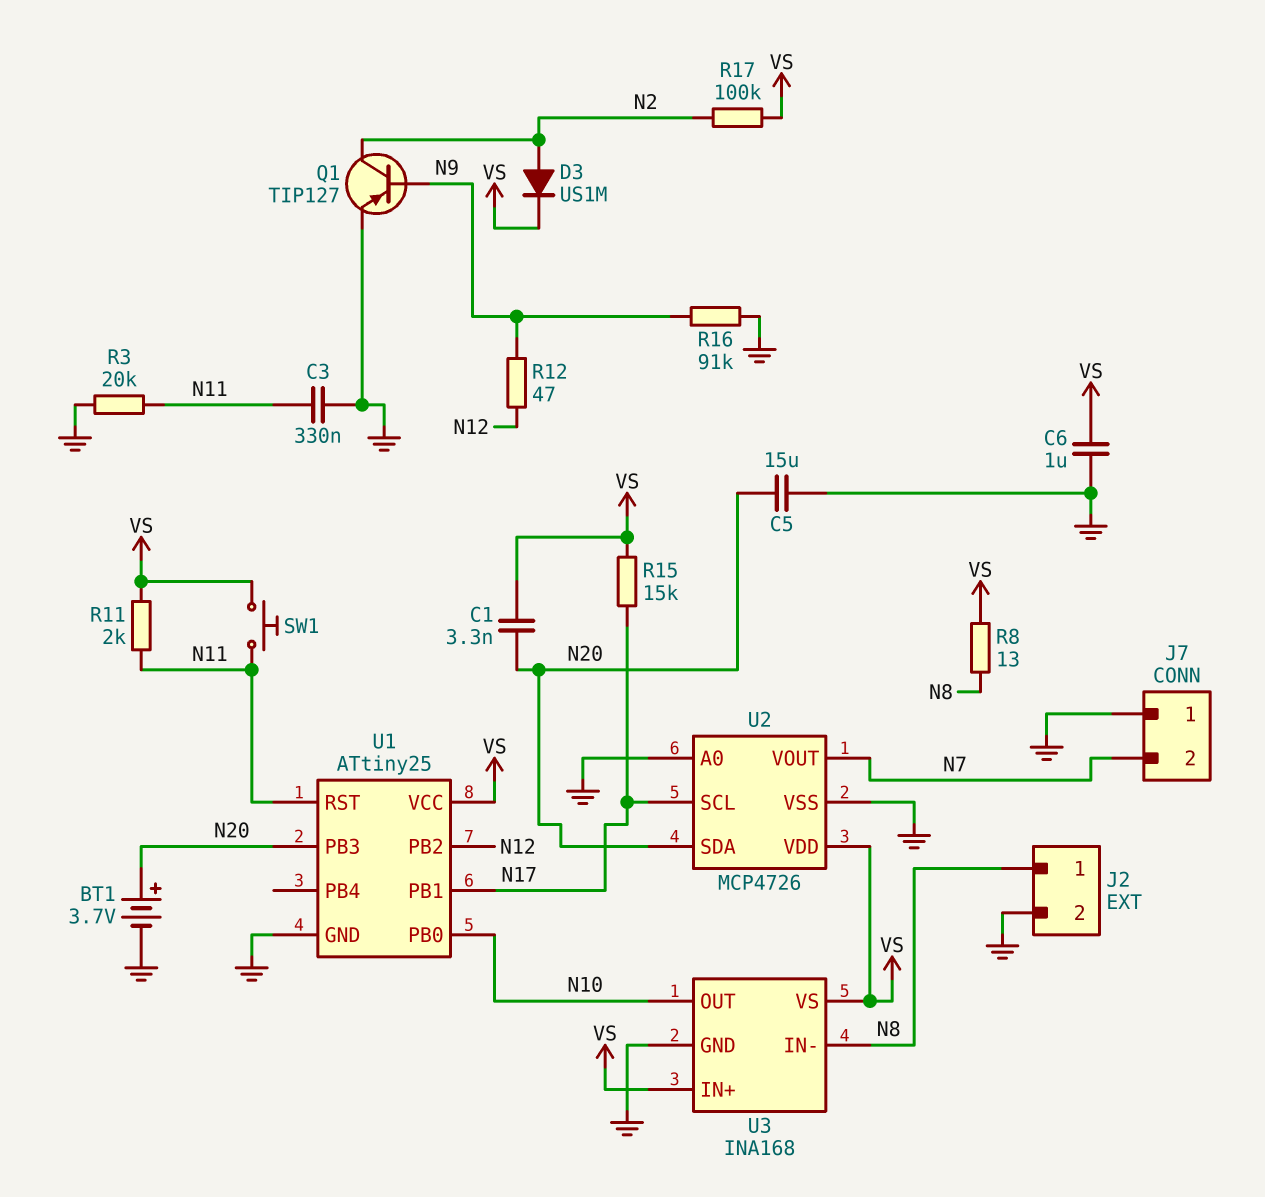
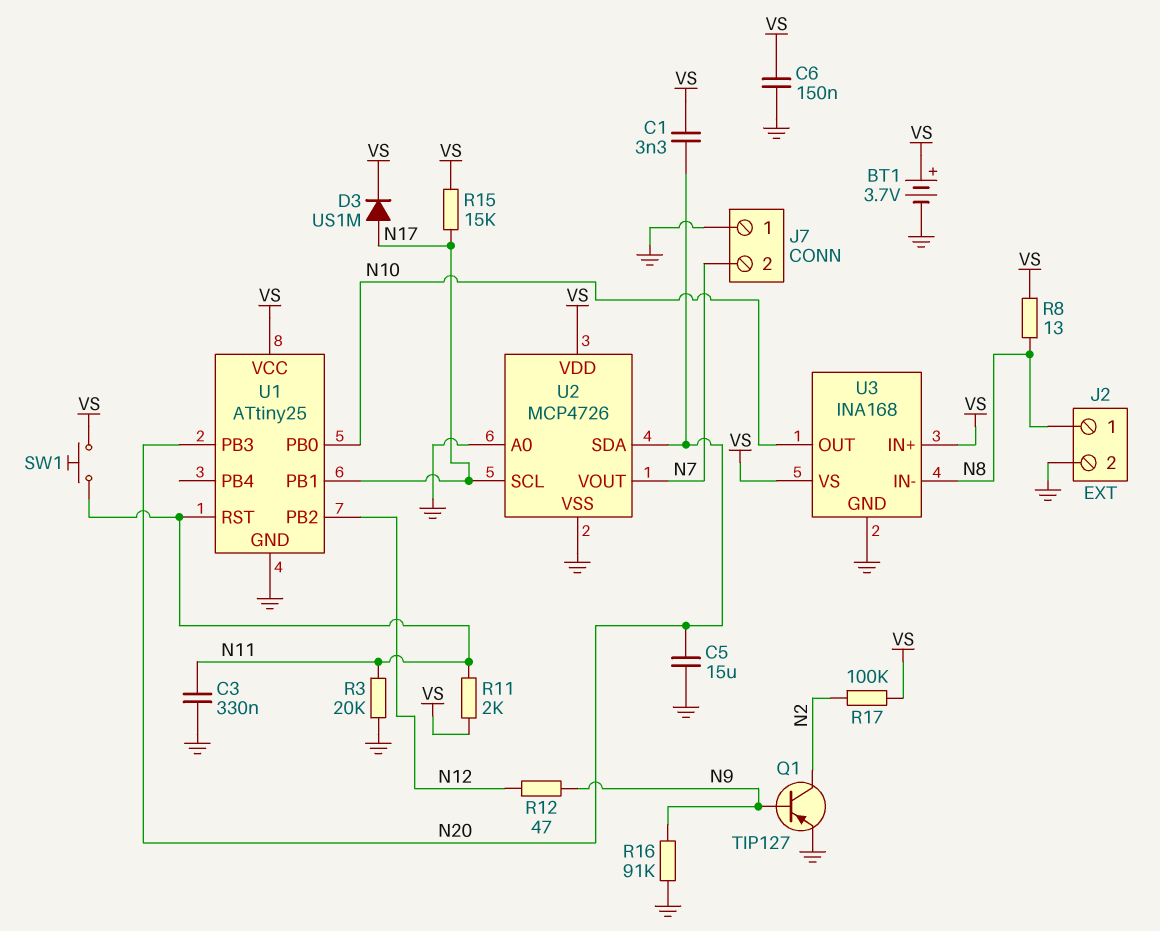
BT1: 3.7V (plus N20, minus GND) -> 3.7V (plus VS, minus GND)
C6: 1uF (GND, VS) -> 150nF (GND, VS)
D3: diode US1M (A N2, K VS) -> diode US1M (A N17, K VS)

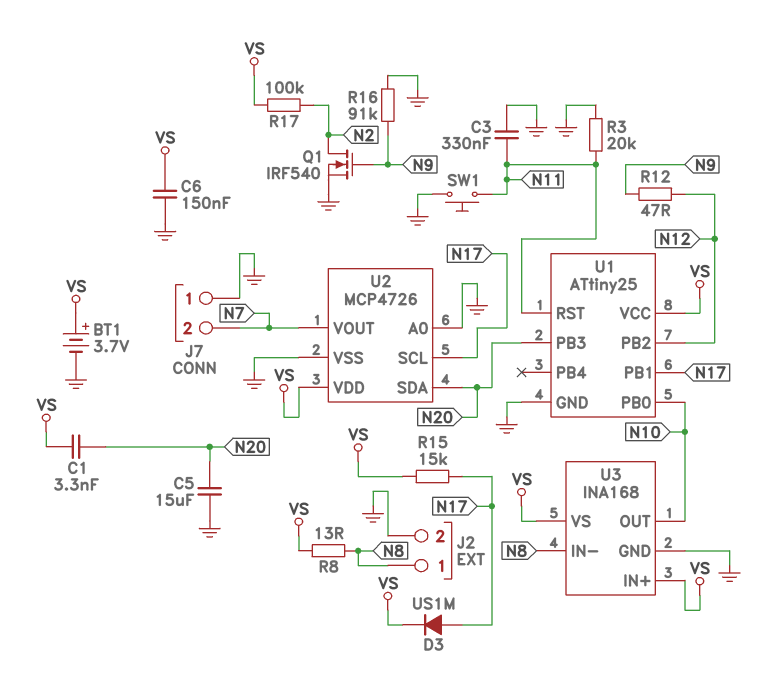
Q1: PNP TIP127 (B N9, C N2, E GND) -> NMOS IRF540 (G N9, D N2, S GND)
R11: 2k (N11, VS) -> none
SW1: button (N11, VS) -> button (GND, N11)

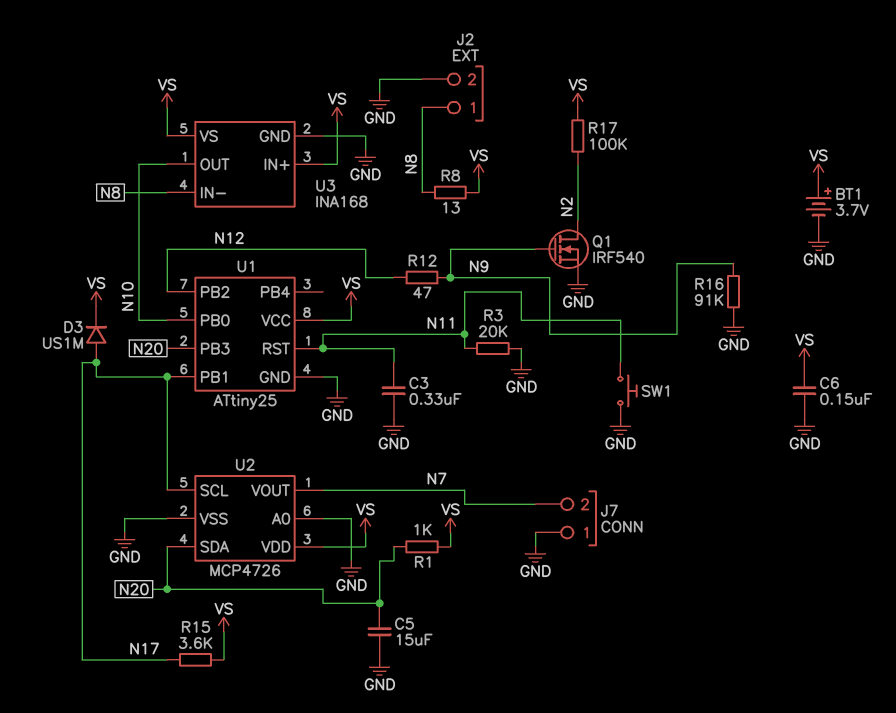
C1: 3.3nF (N20, VS) -> none
R1: none -> 1k (N20, VS)
R15: 15k (N17, VS) -> 3.6k (N17, VS)

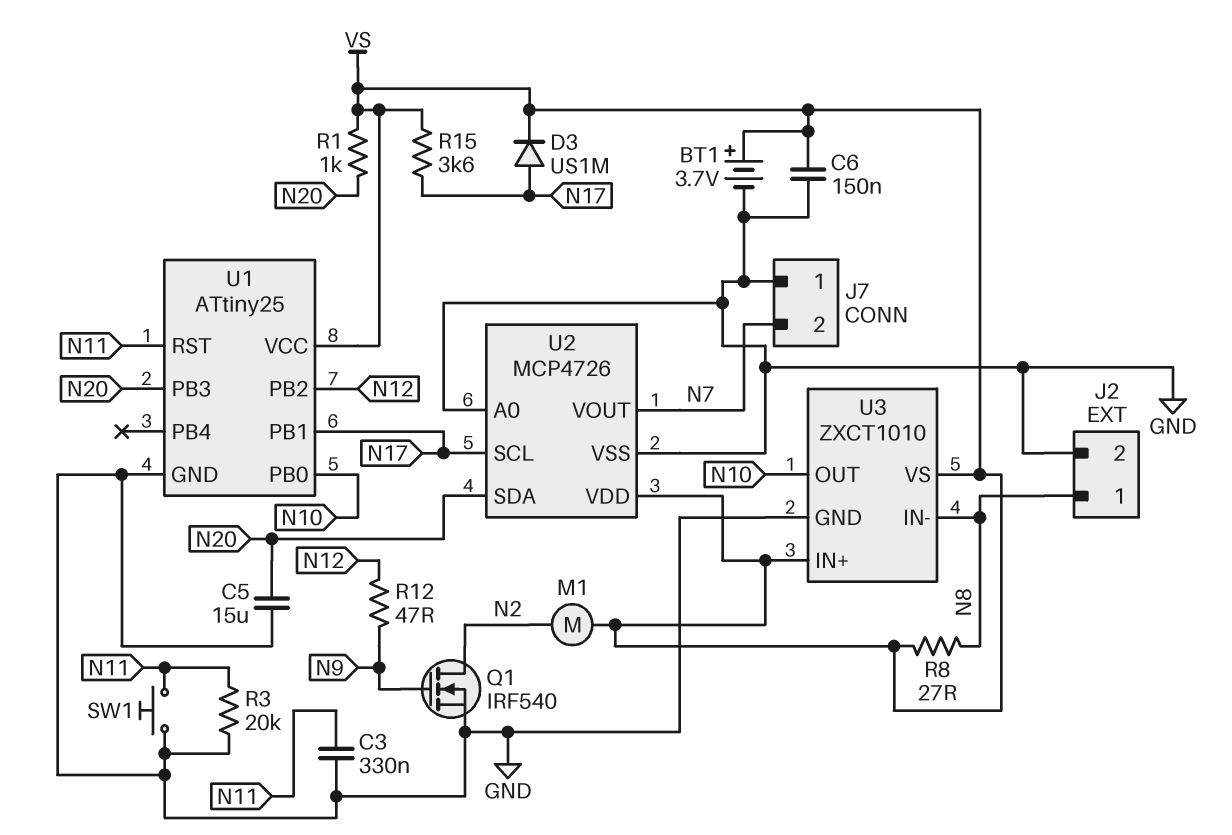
M1: none -> motor (N2, VS)
R8: 13 (N8, VS) -> 27 (N8, VS)
R16: 91k (GND, N9) -> none
R17: 100k (N2, VS) -> none
U3: INA168 -> ZXCT1010

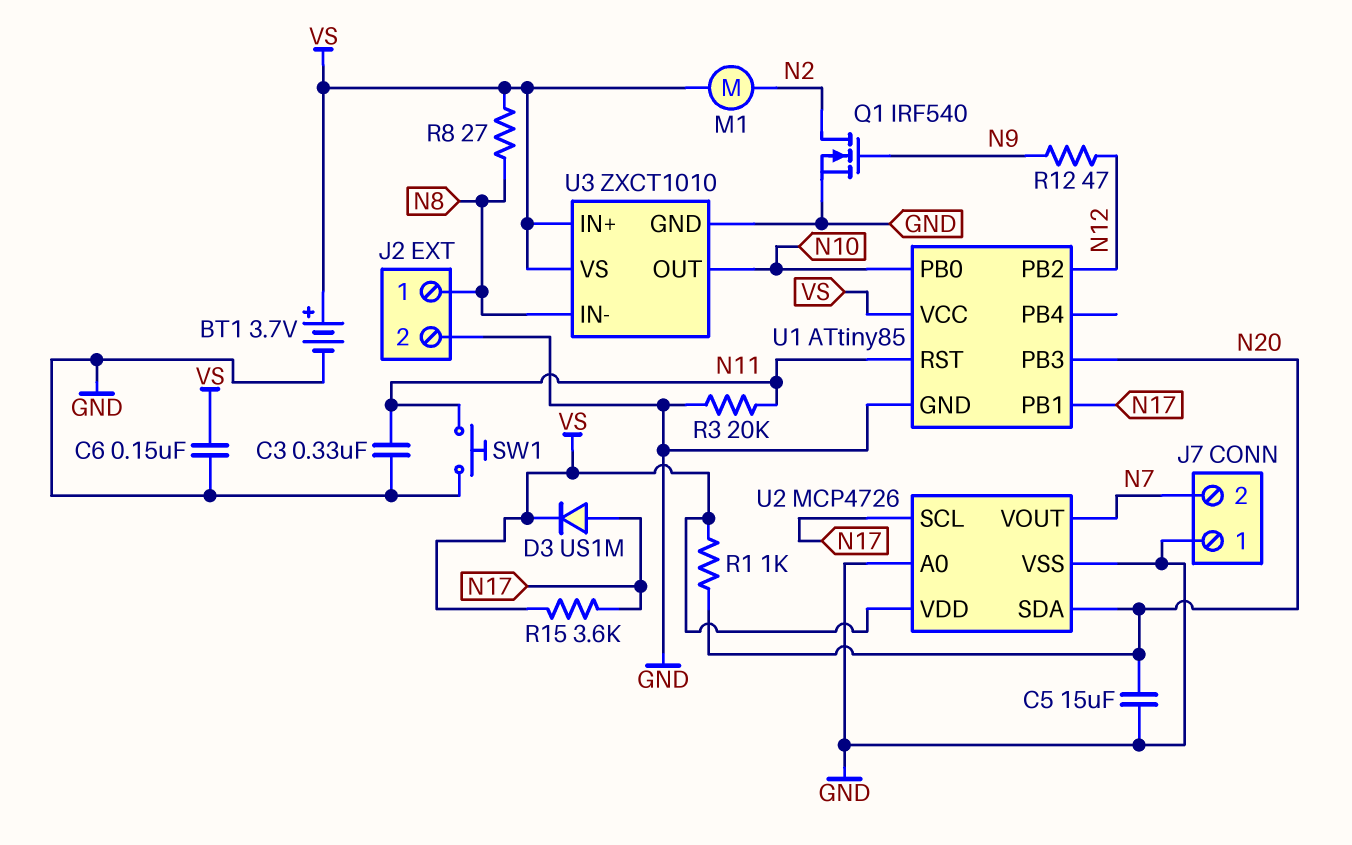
U1: ATtiny25 -> ATtiny85

